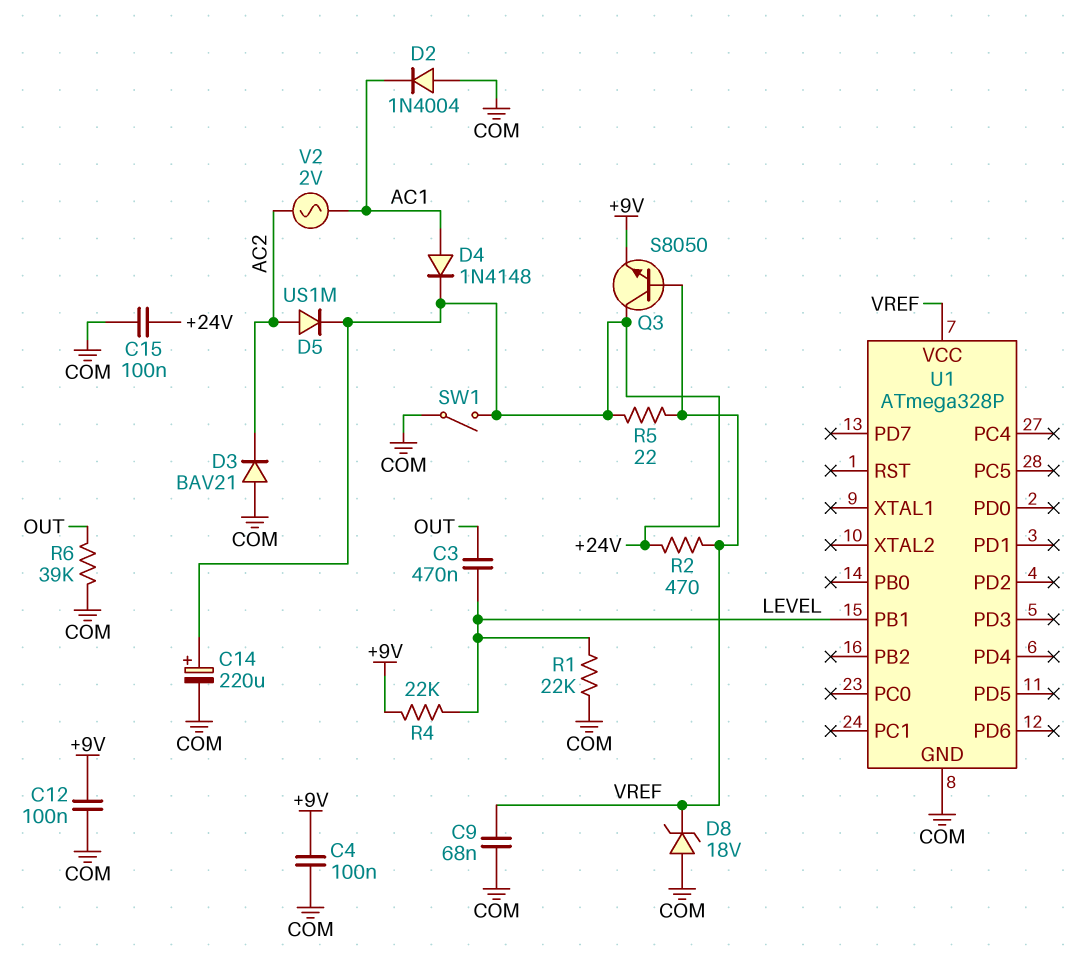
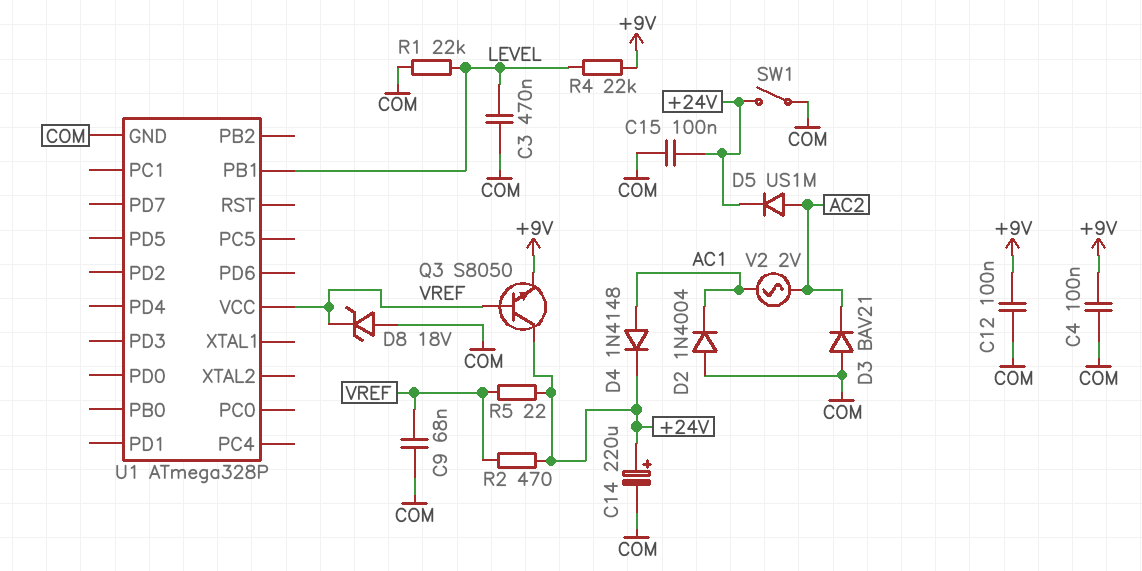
C3: 470nF (LEVEL, OUT) -> 470nF (COM, LEVEL)
R6: 39k (COM, OUT) -> none

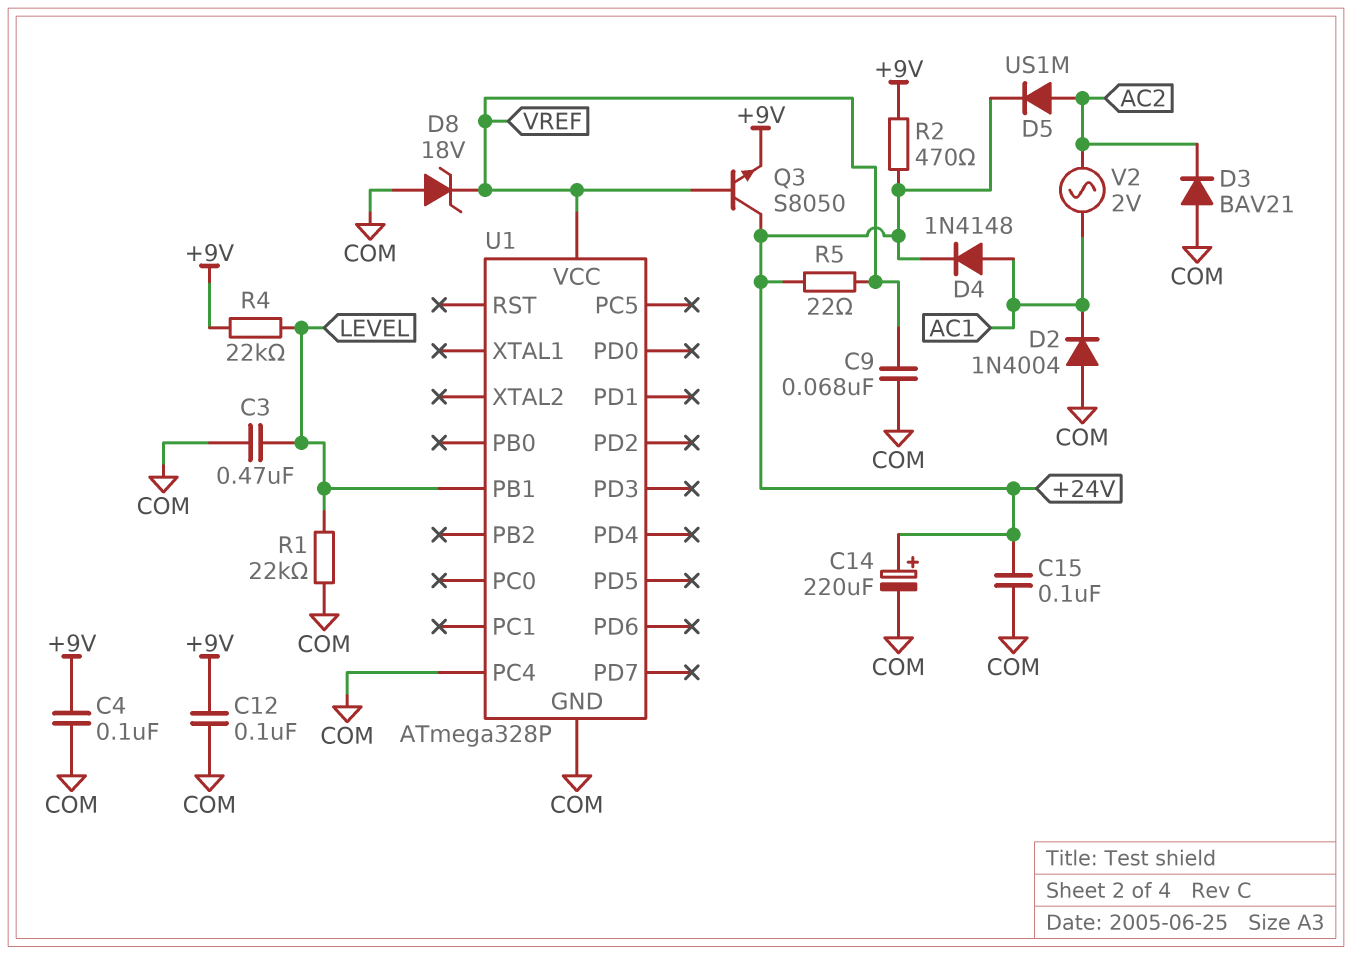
R2: 470 (+24V, VREF) -> 470 (+9V, +24V)
SW1: switch (+24V, COM) -> none
U1 pin PC4: none -> COM

